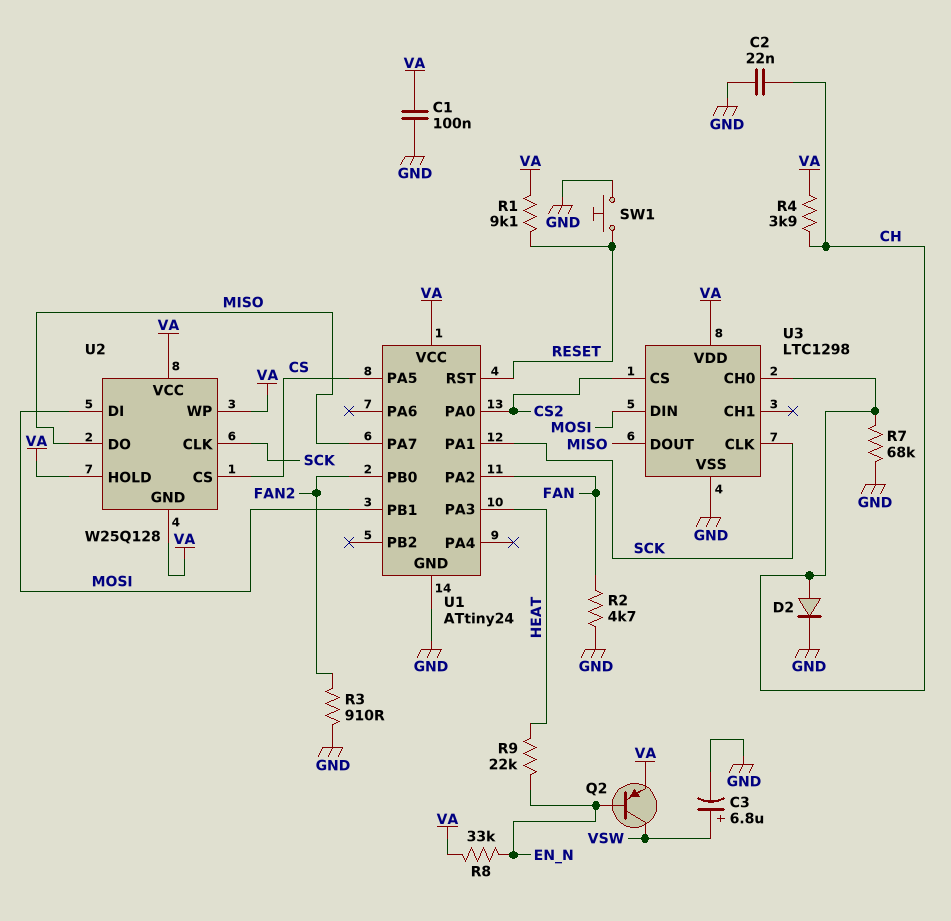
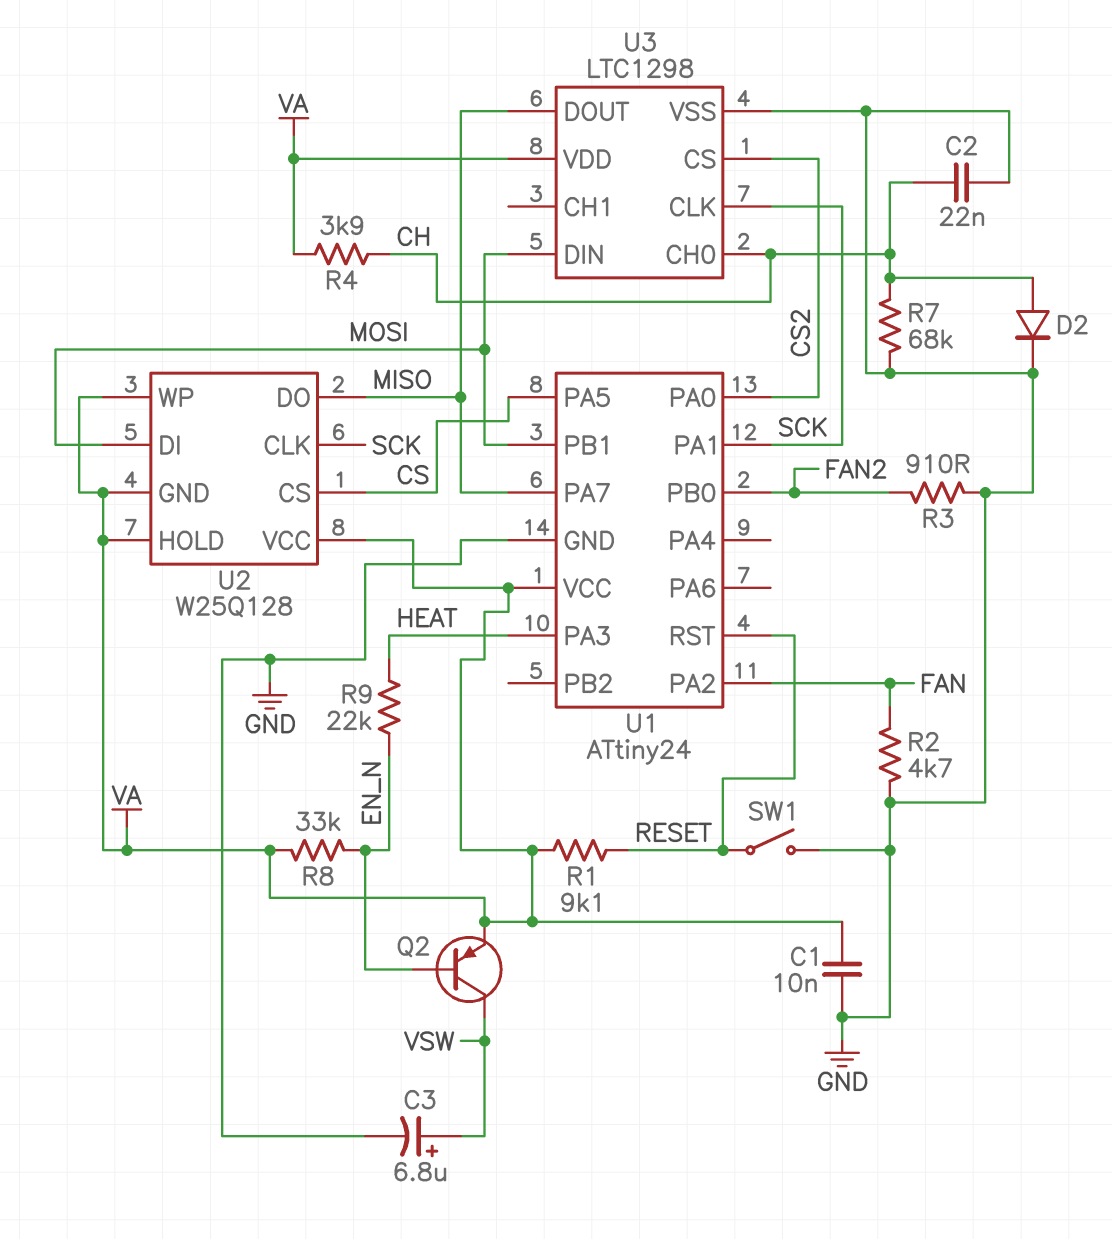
C1: 100nF (GND, VA) -> 10nF (GND, VA)
SW1: button (GND, RESET) -> switch (GND, RESET)

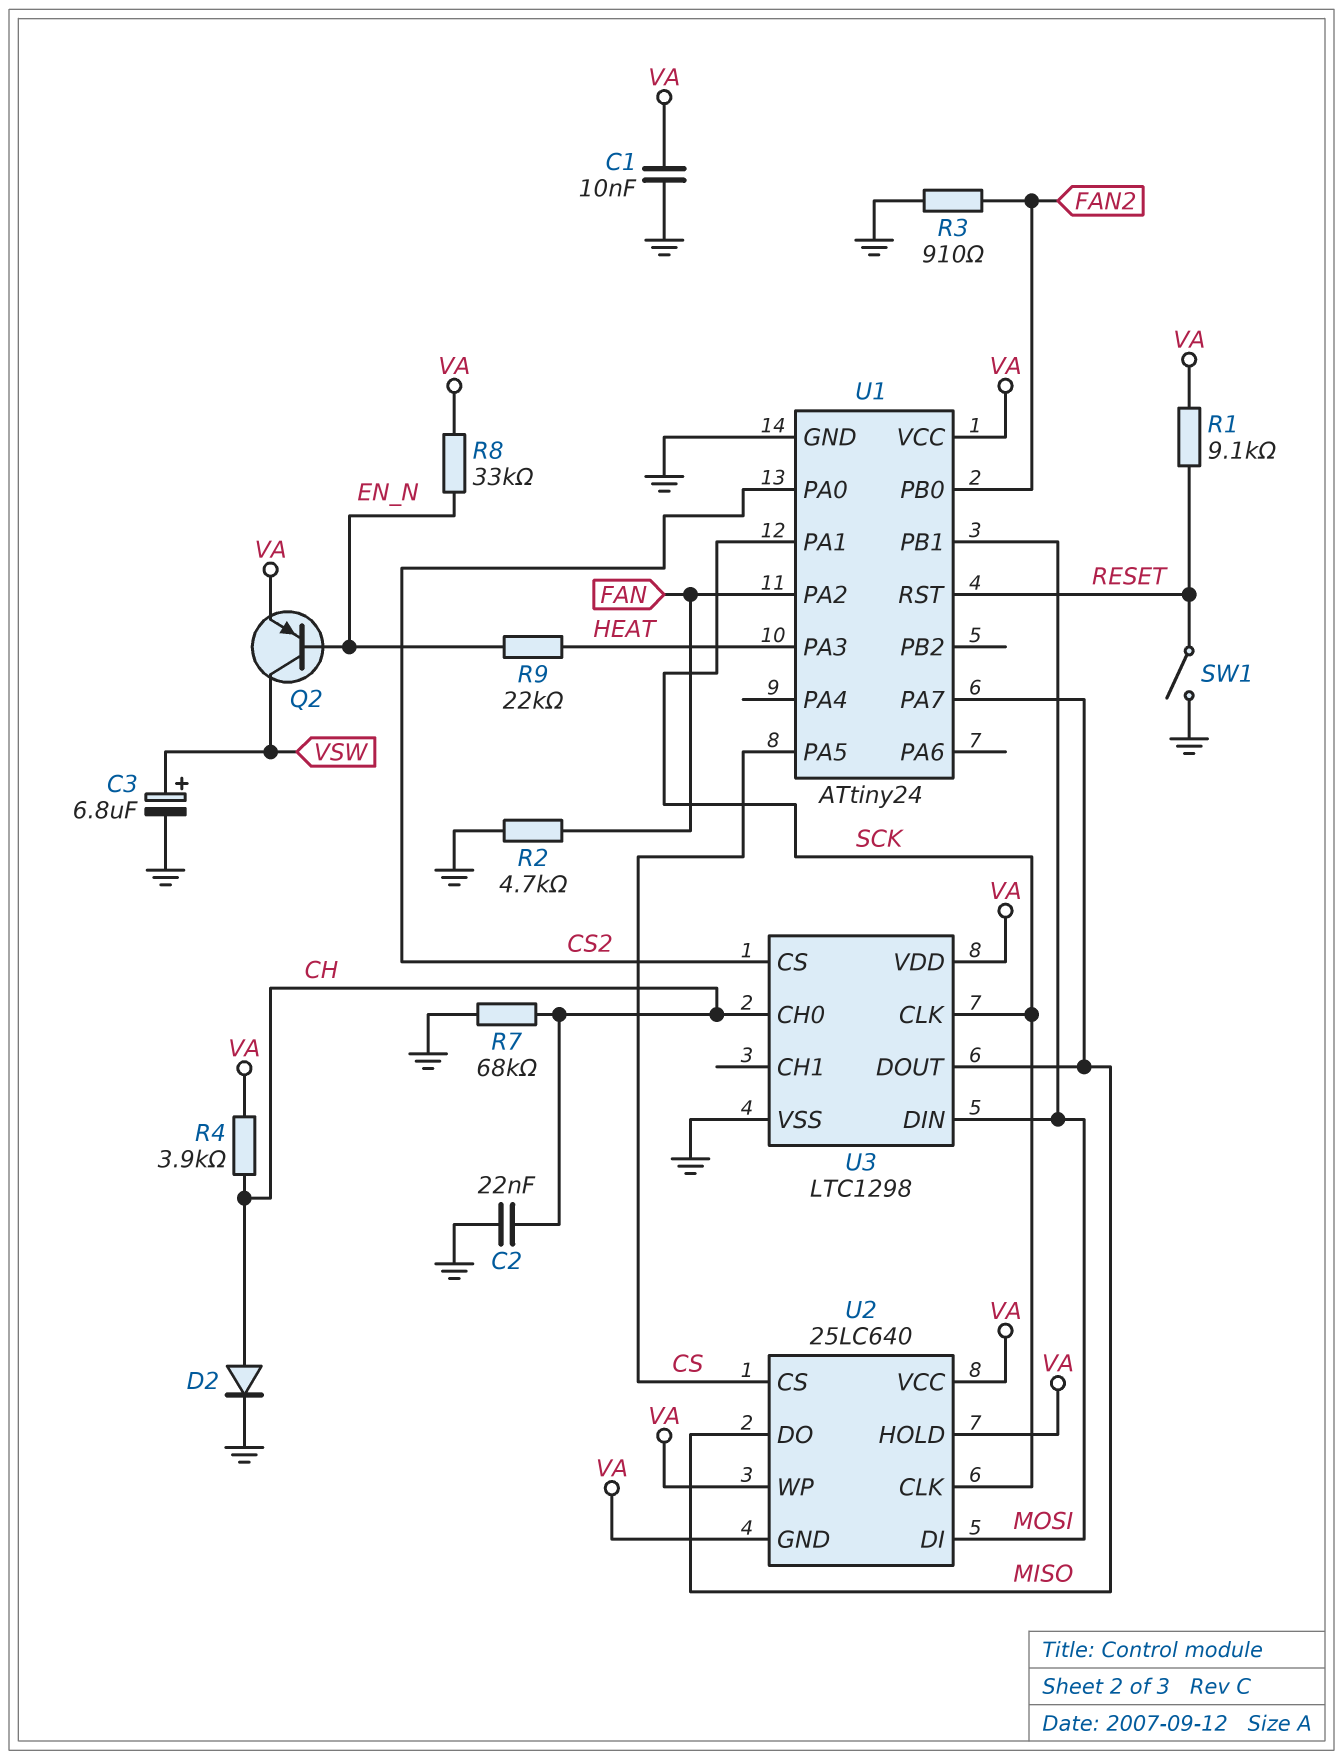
U2: W25Q128 -> 25LC640

